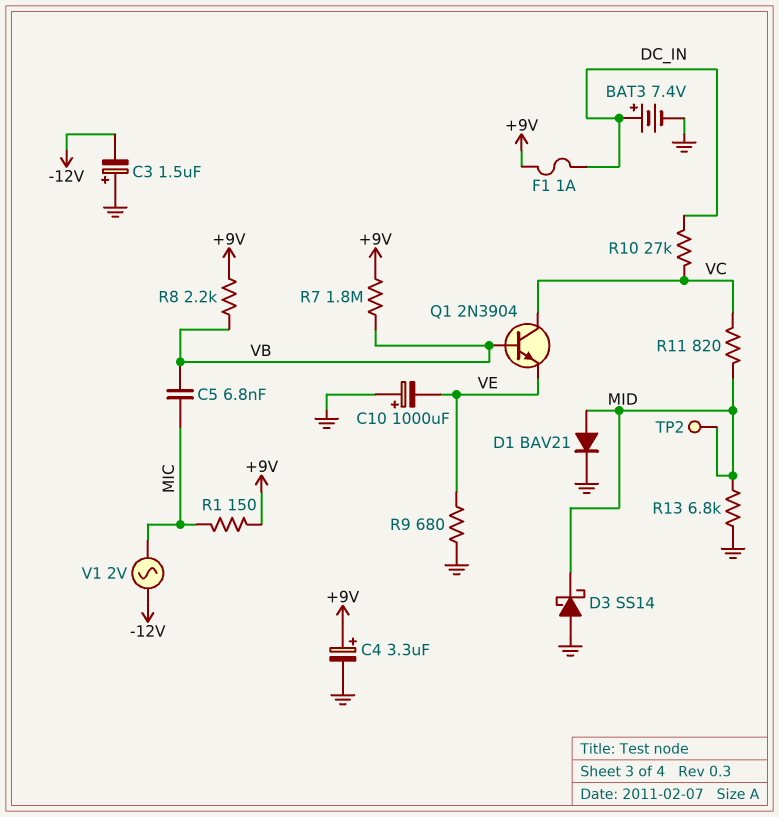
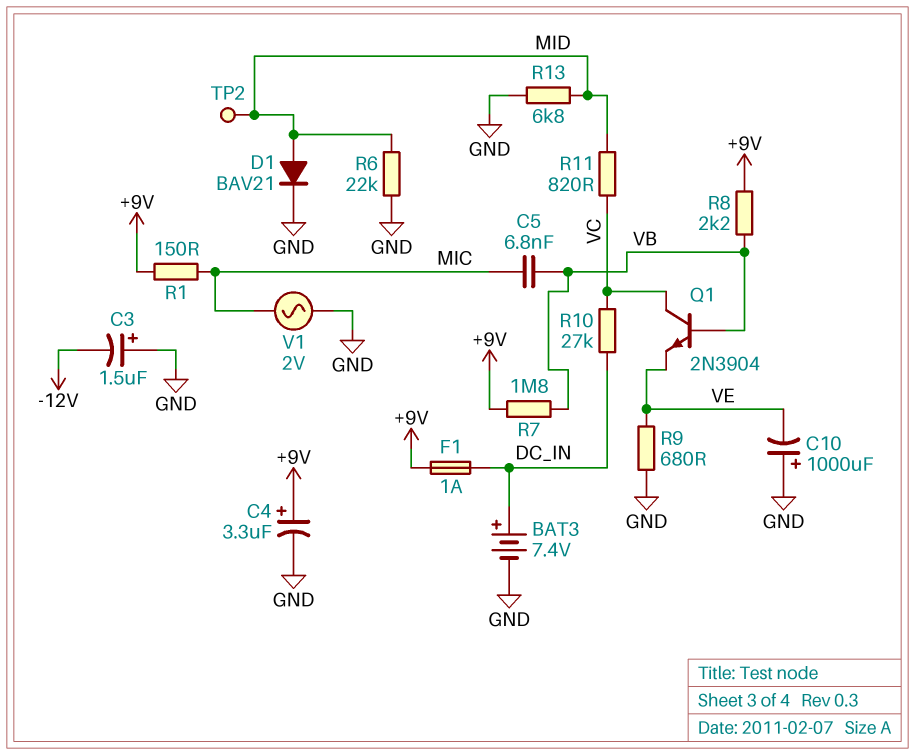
D3: schottky SS14 (A GND, K MID) -> none
R6: none -> 22k (GND, MID)
V1: AC 2V (-12V, MIC) -> AC 2V (GND, MIC)

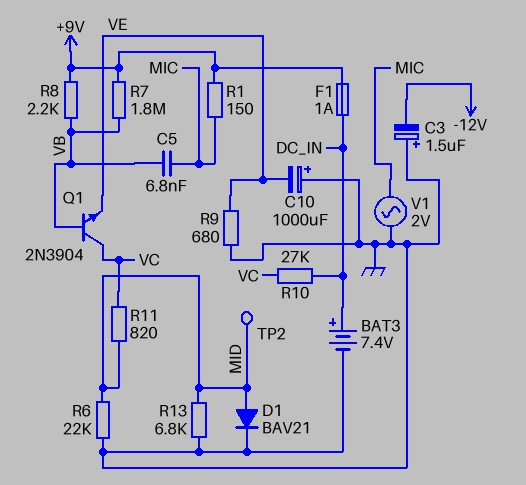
C4: 3.3uF (plus +9V, minus GND) -> none

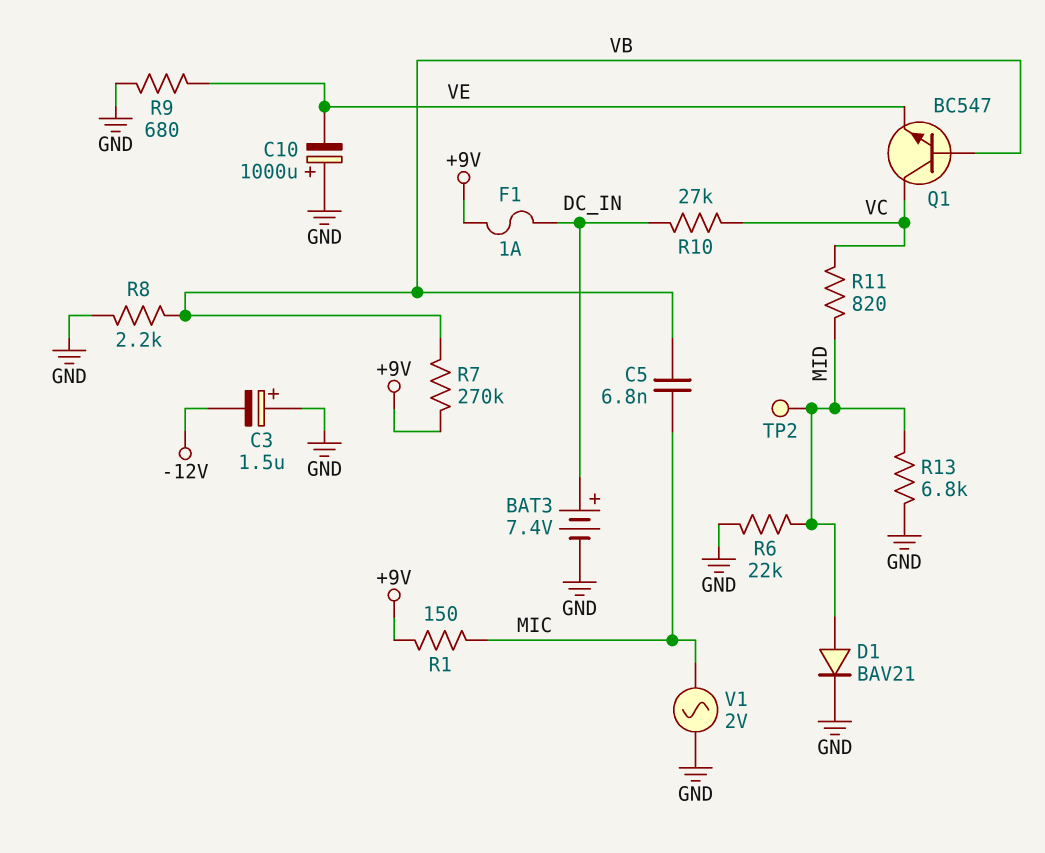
Q1: NPN 2N3904 (B VB, C VC, E VE) -> NPN BC547 (B VB, C VC, E VE)
R7: 1.8M (+9V, VB) -> 270k (+9V, VB)
R8: 2.2k (+9V, VB) -> 2.2k (GND, VB)

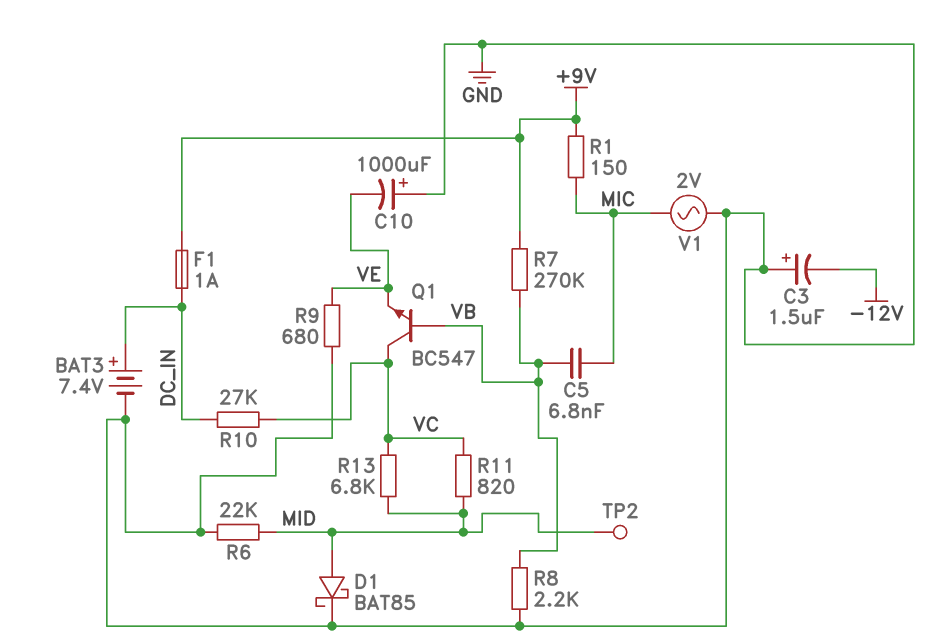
D1: diode BAV21 (A MID, K GND) -> schottky BAT85 (A MID, K GND)
R13: 6.8k (GND, MID) -> 6.8k (MID, VC)

